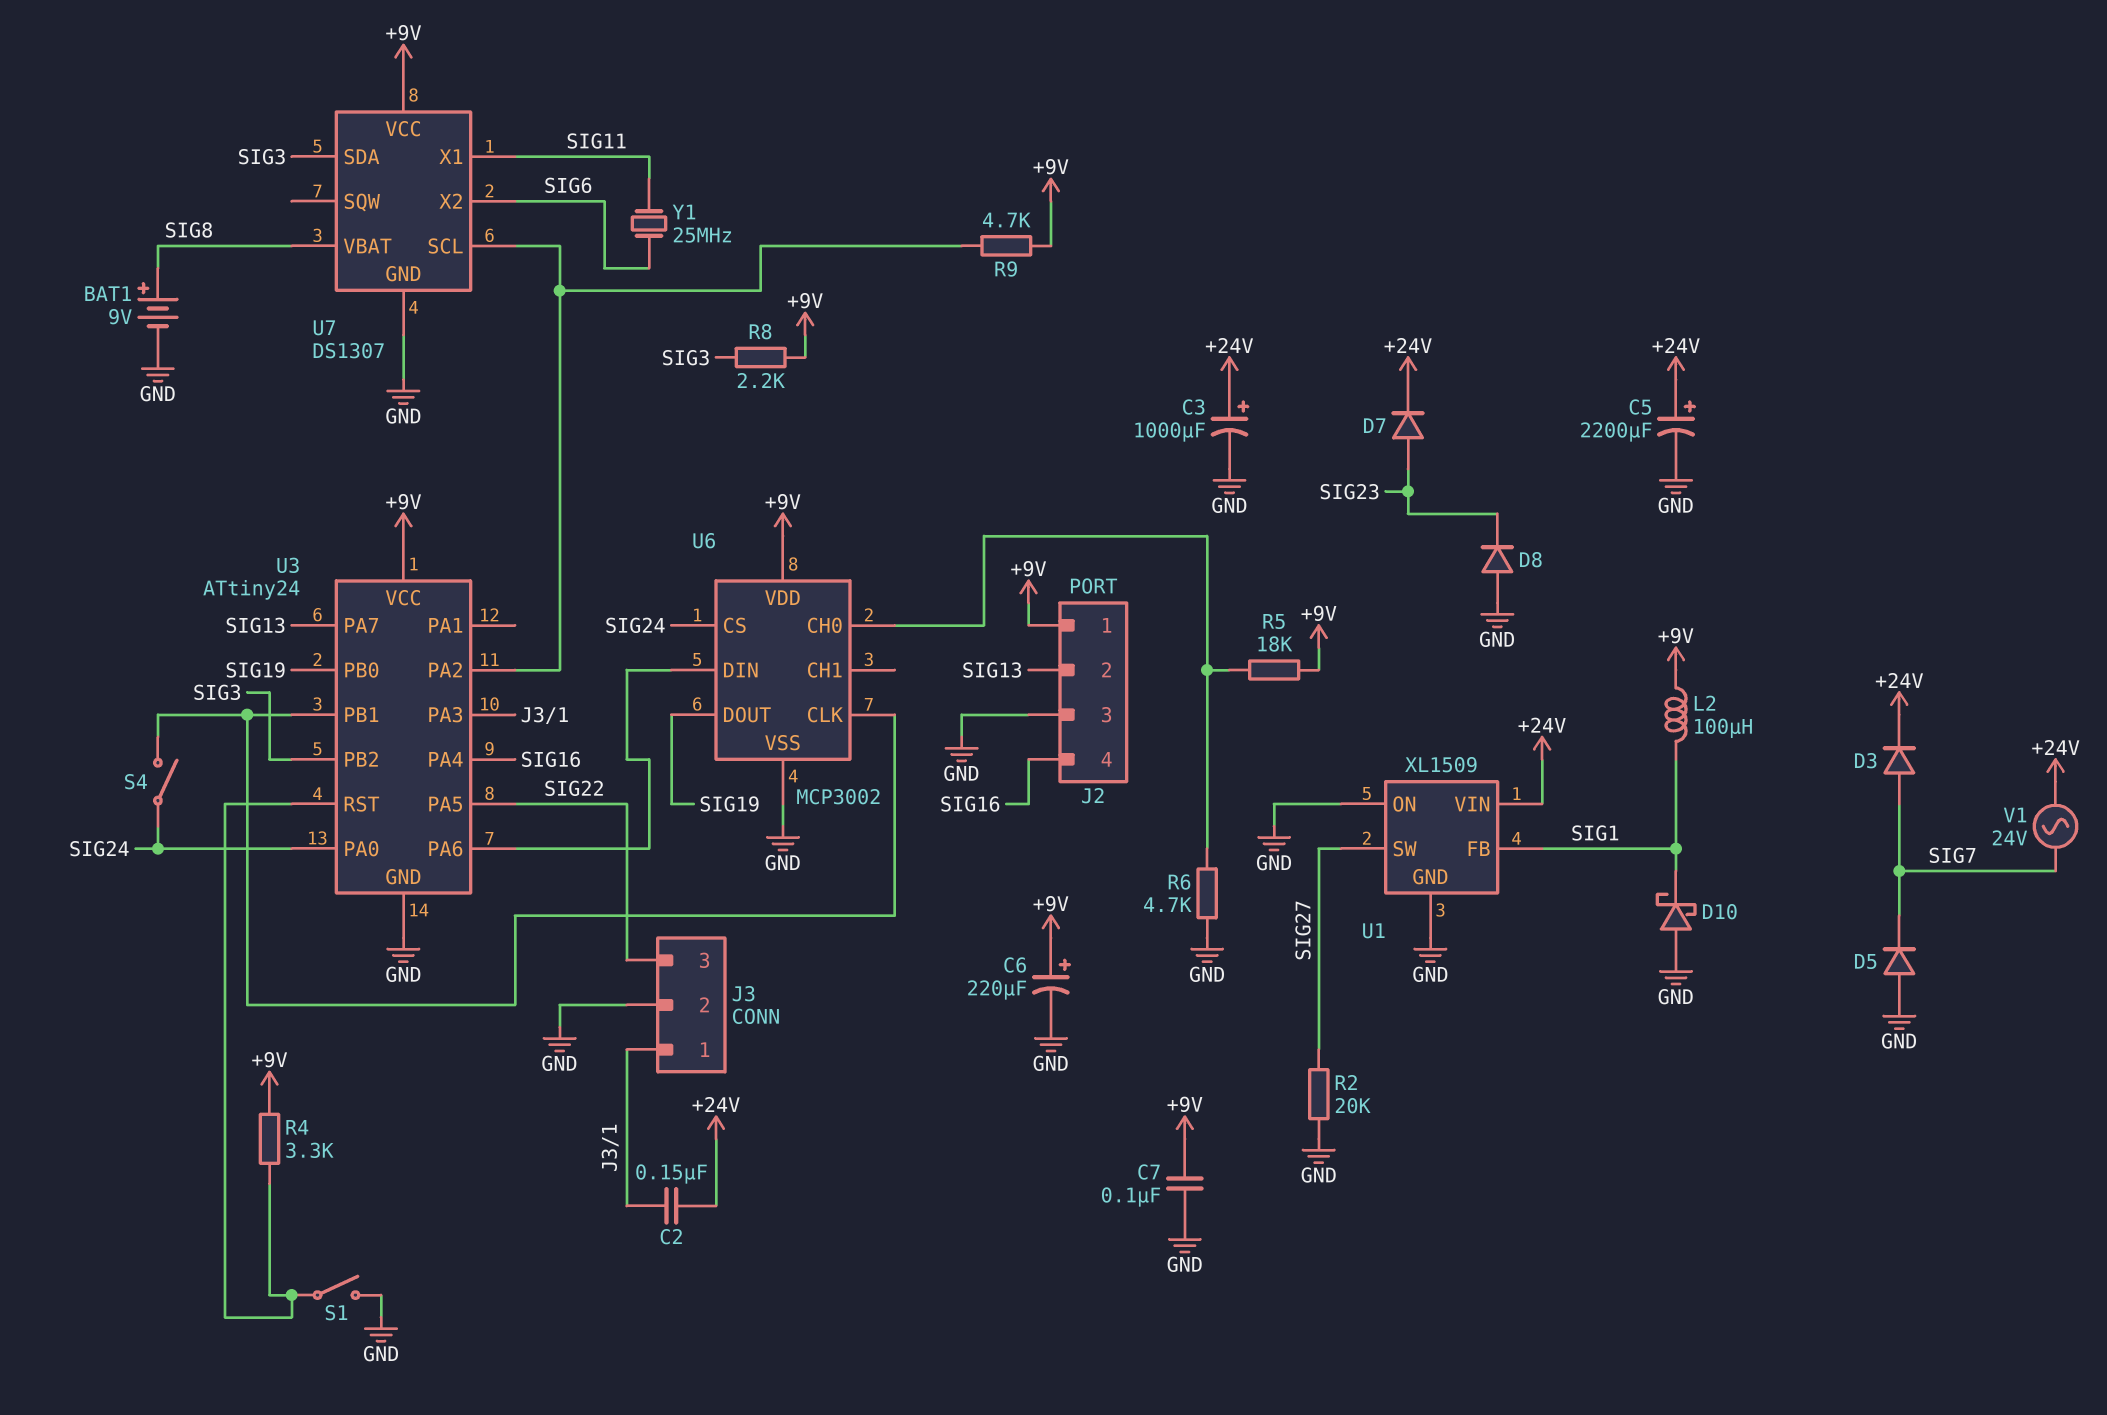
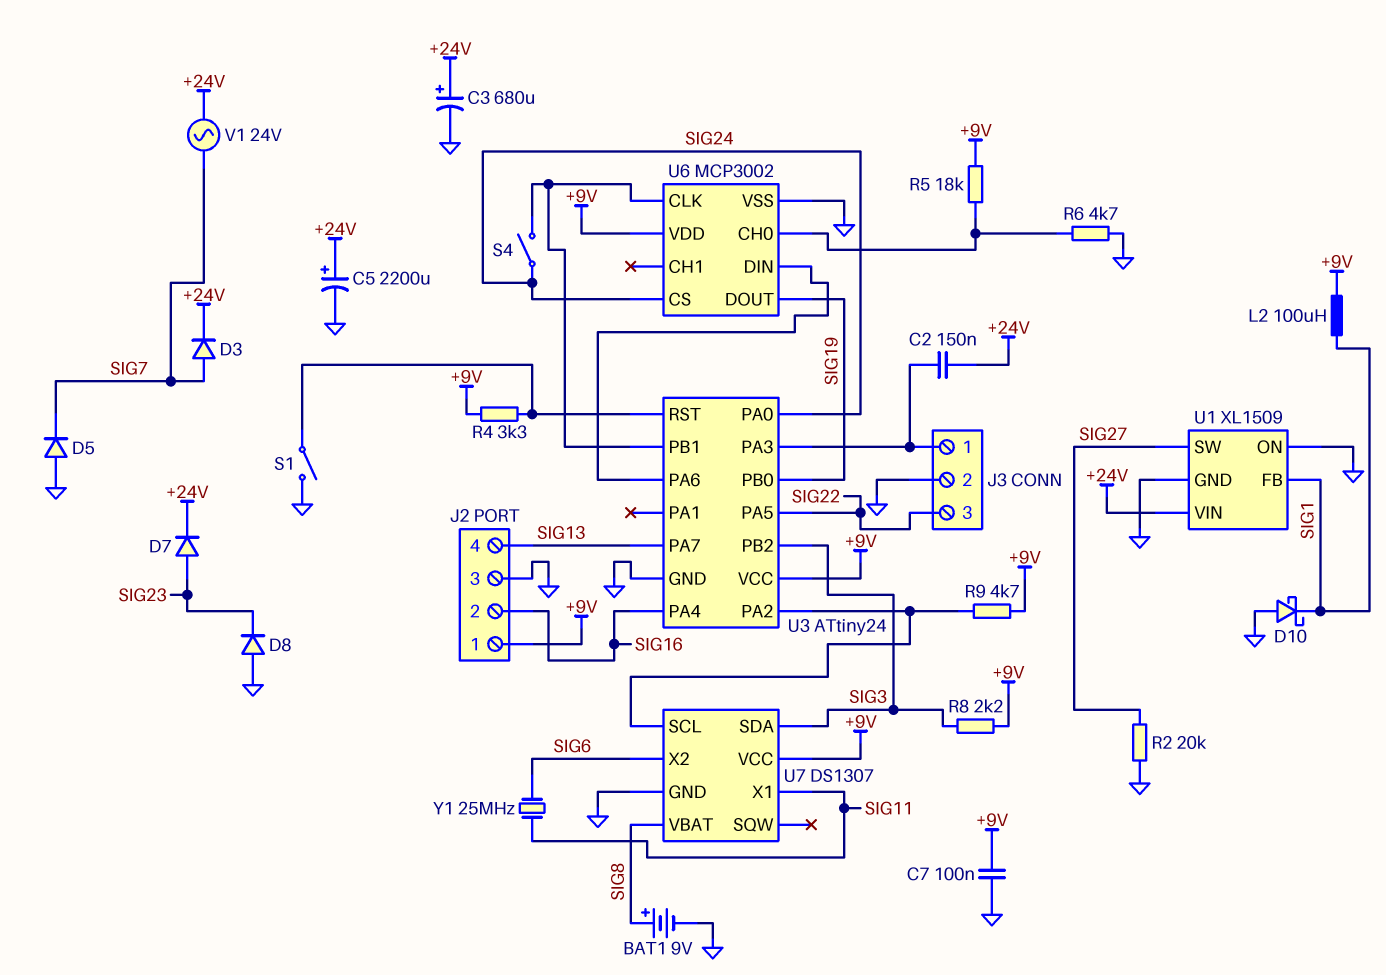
C3: 1000uF (plus +24V, minus GND) -> 680uF (plus +24V, minus GND)
C6: 220uF (plus +9V, minus GND) -> none
J2 pin 2: SIG13 -> SIG16
J2 pin 4: SIG16 -> SIG13

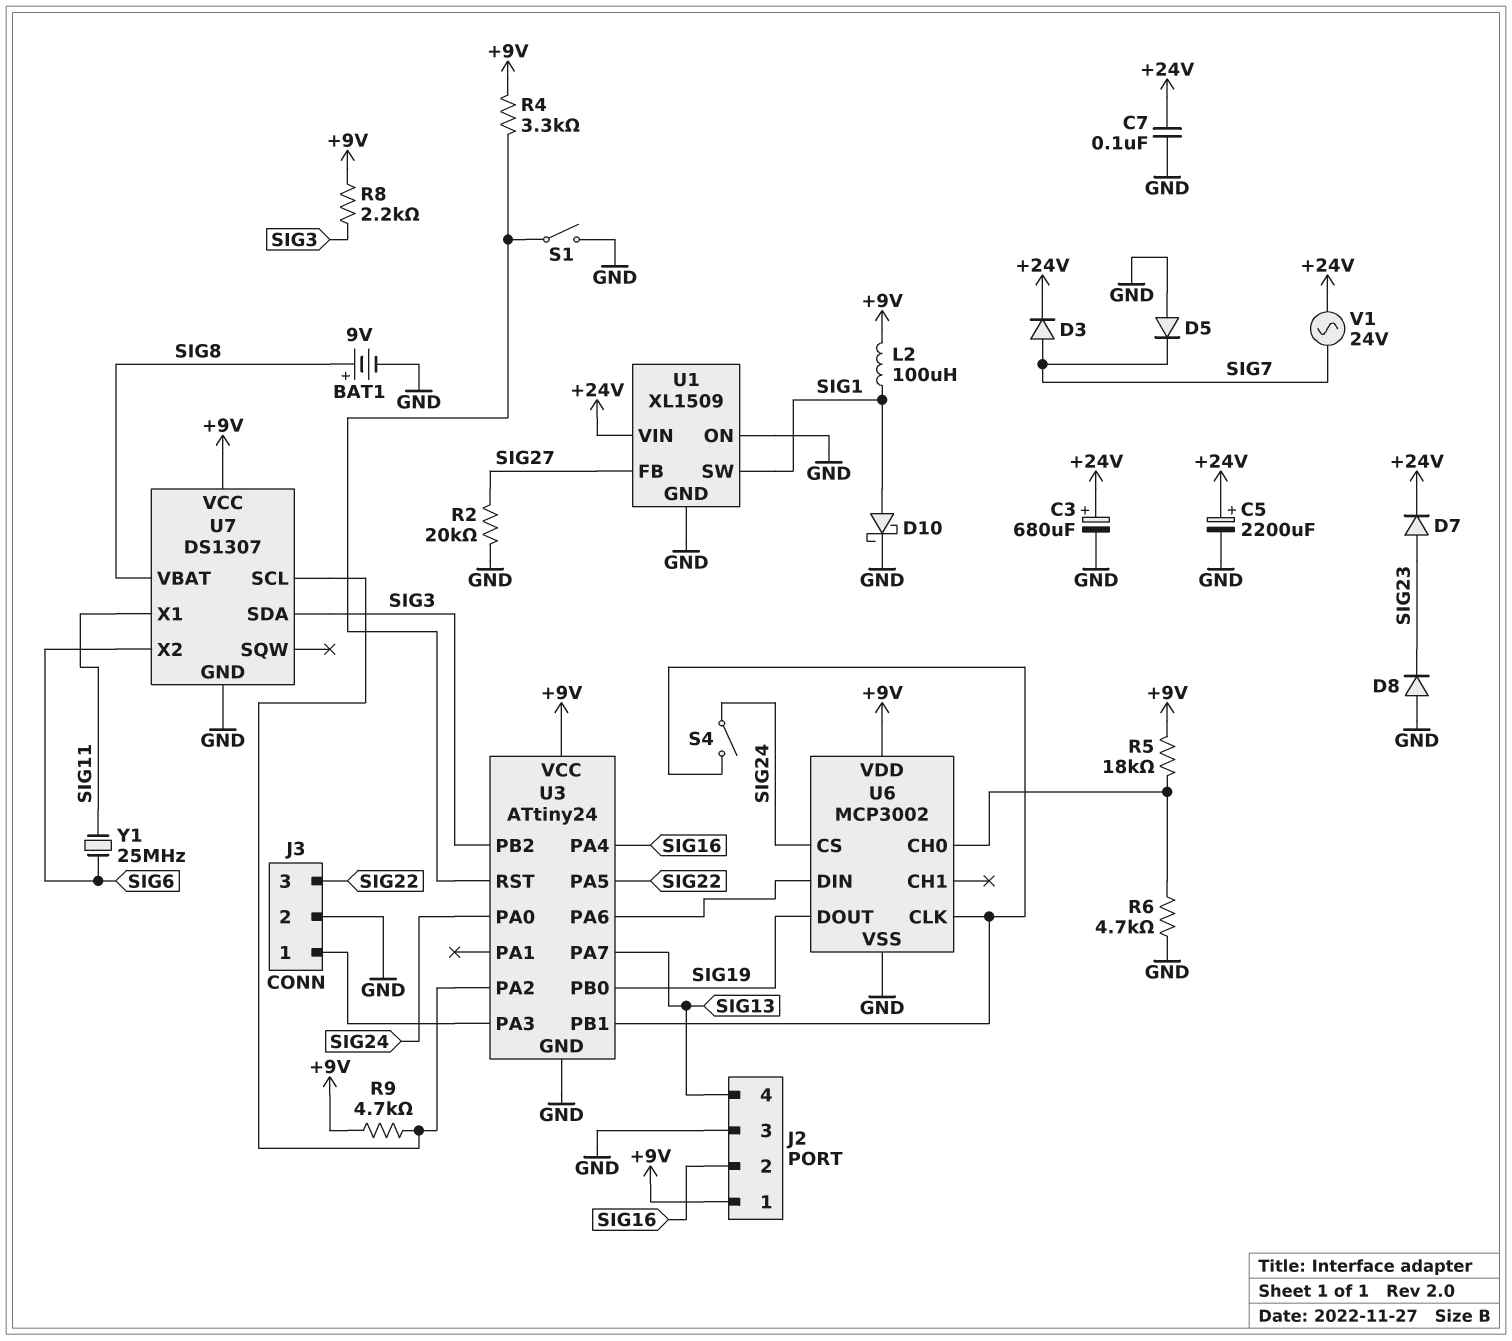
C2: 150nF (+24V, J3/1) -> none
C7: 100nF (+9V, GND) -> 100nF (+24V, GND)
D10: schottky (A GND, K SIG1) -> schottky (A SIG1, K GND)
U1 pin FB: SIG1 -> SIG27
U1 pin SW: SIG27 -> SIG1

